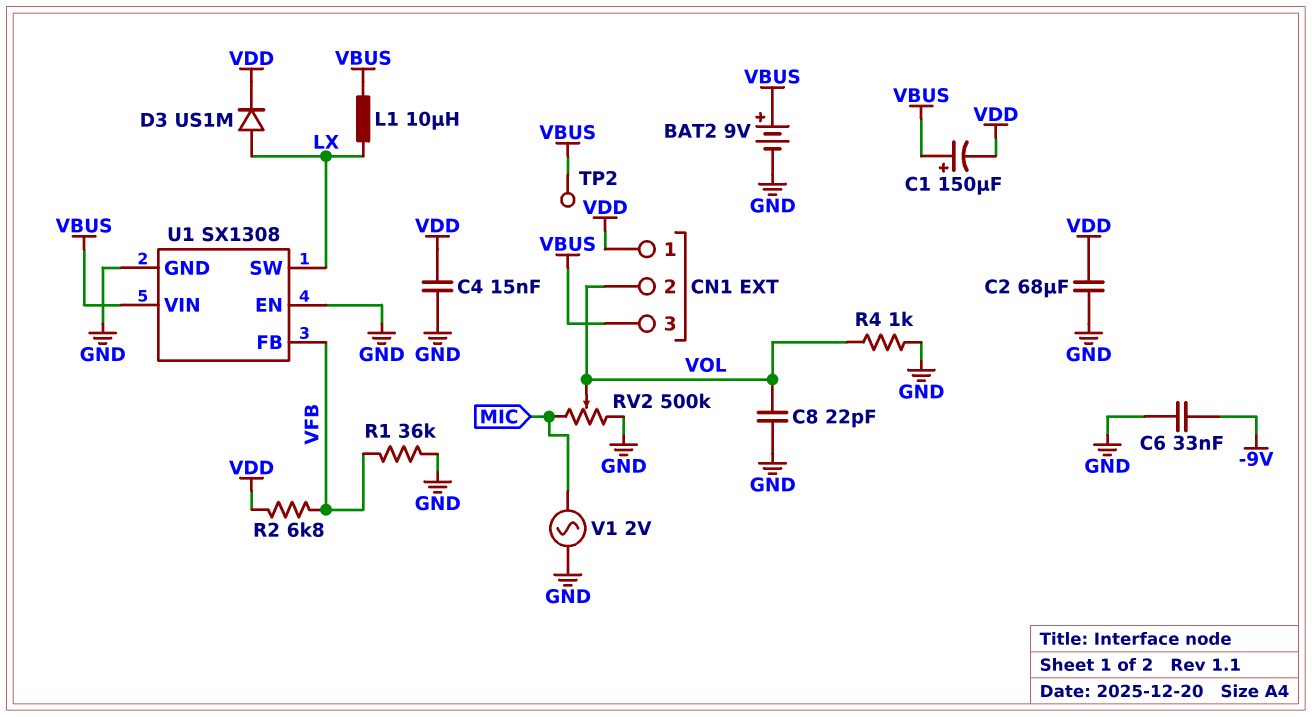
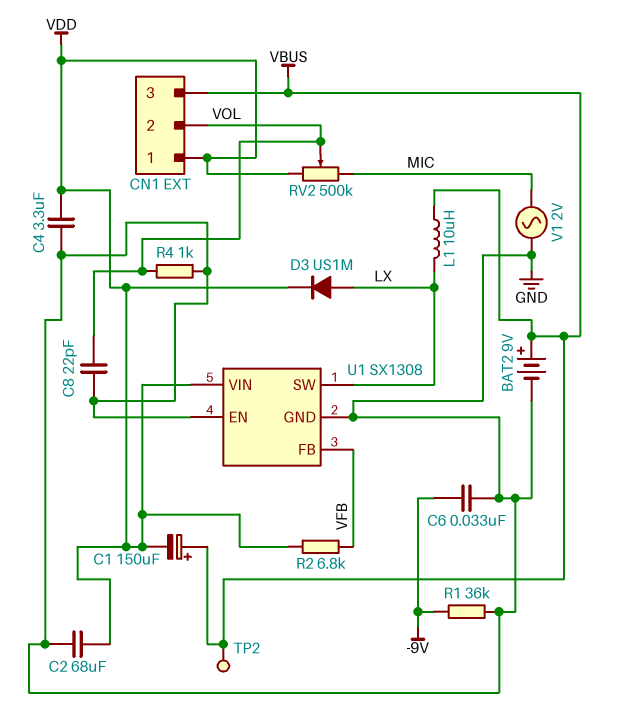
C4: 15nF (GND, VDD) -> 3.3uF (GND, VDD)
R1: 36k (GND, VFB) -> 36k (-9V, GND)
RV2: 500k (GND, MIC, wiper VOL) -> 500k (MIC, VDD, wiper VOL)
U1 pin VIN: VBUS -> VDD

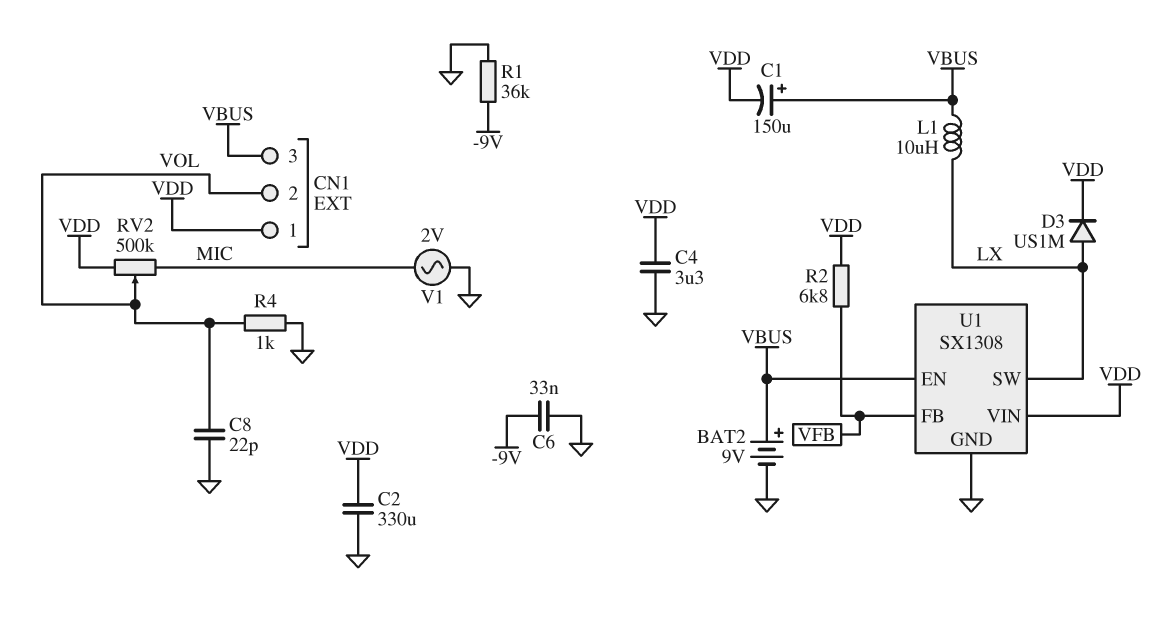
C2: 68uF (GND, VDD) -> 330uF (GND, VDD)
TP2: test point (VBUS) -> none
U1 pin EN: GND -> VBUS

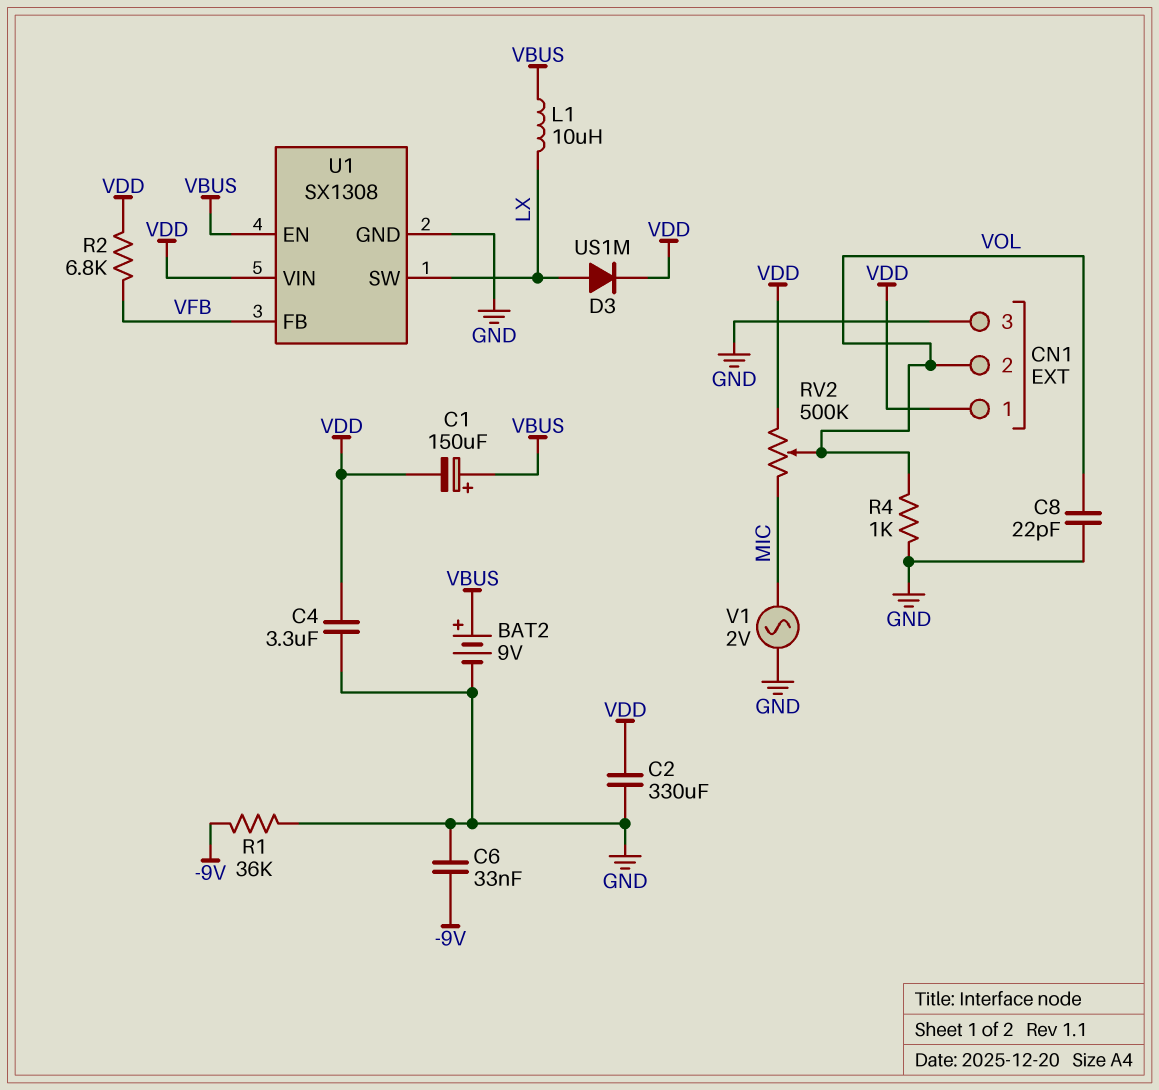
CN1 pin 3: VBUS -> GND

